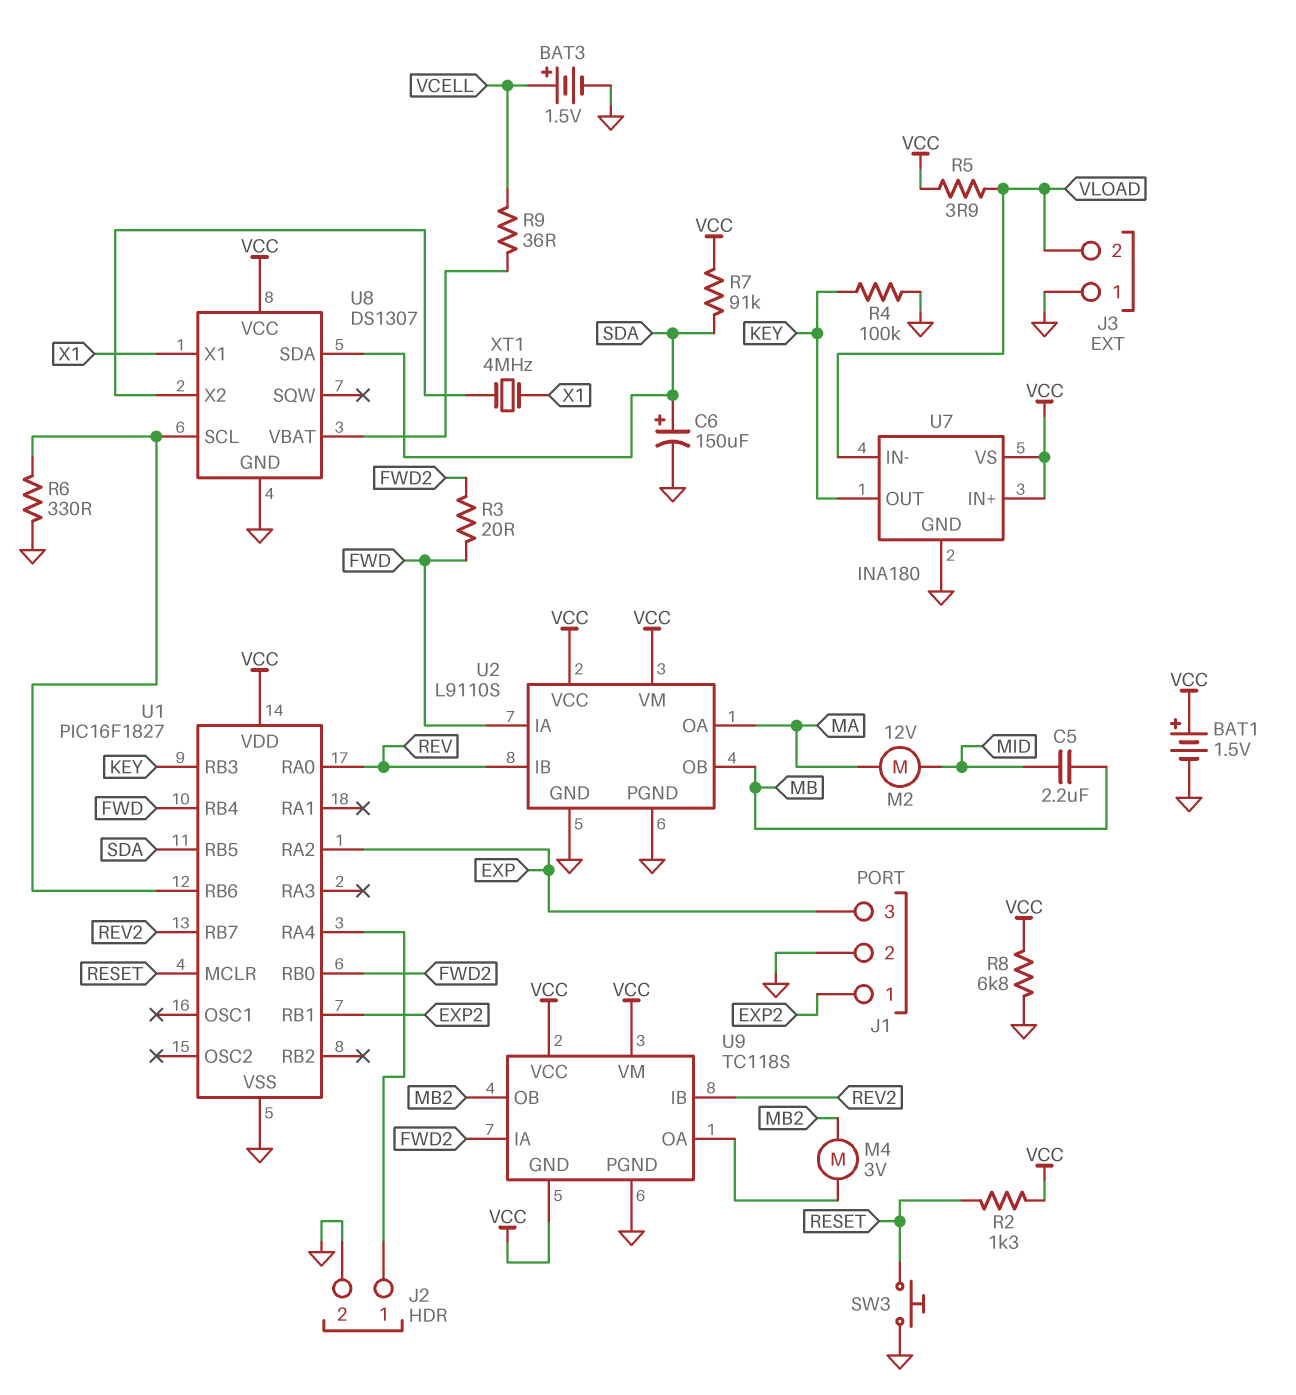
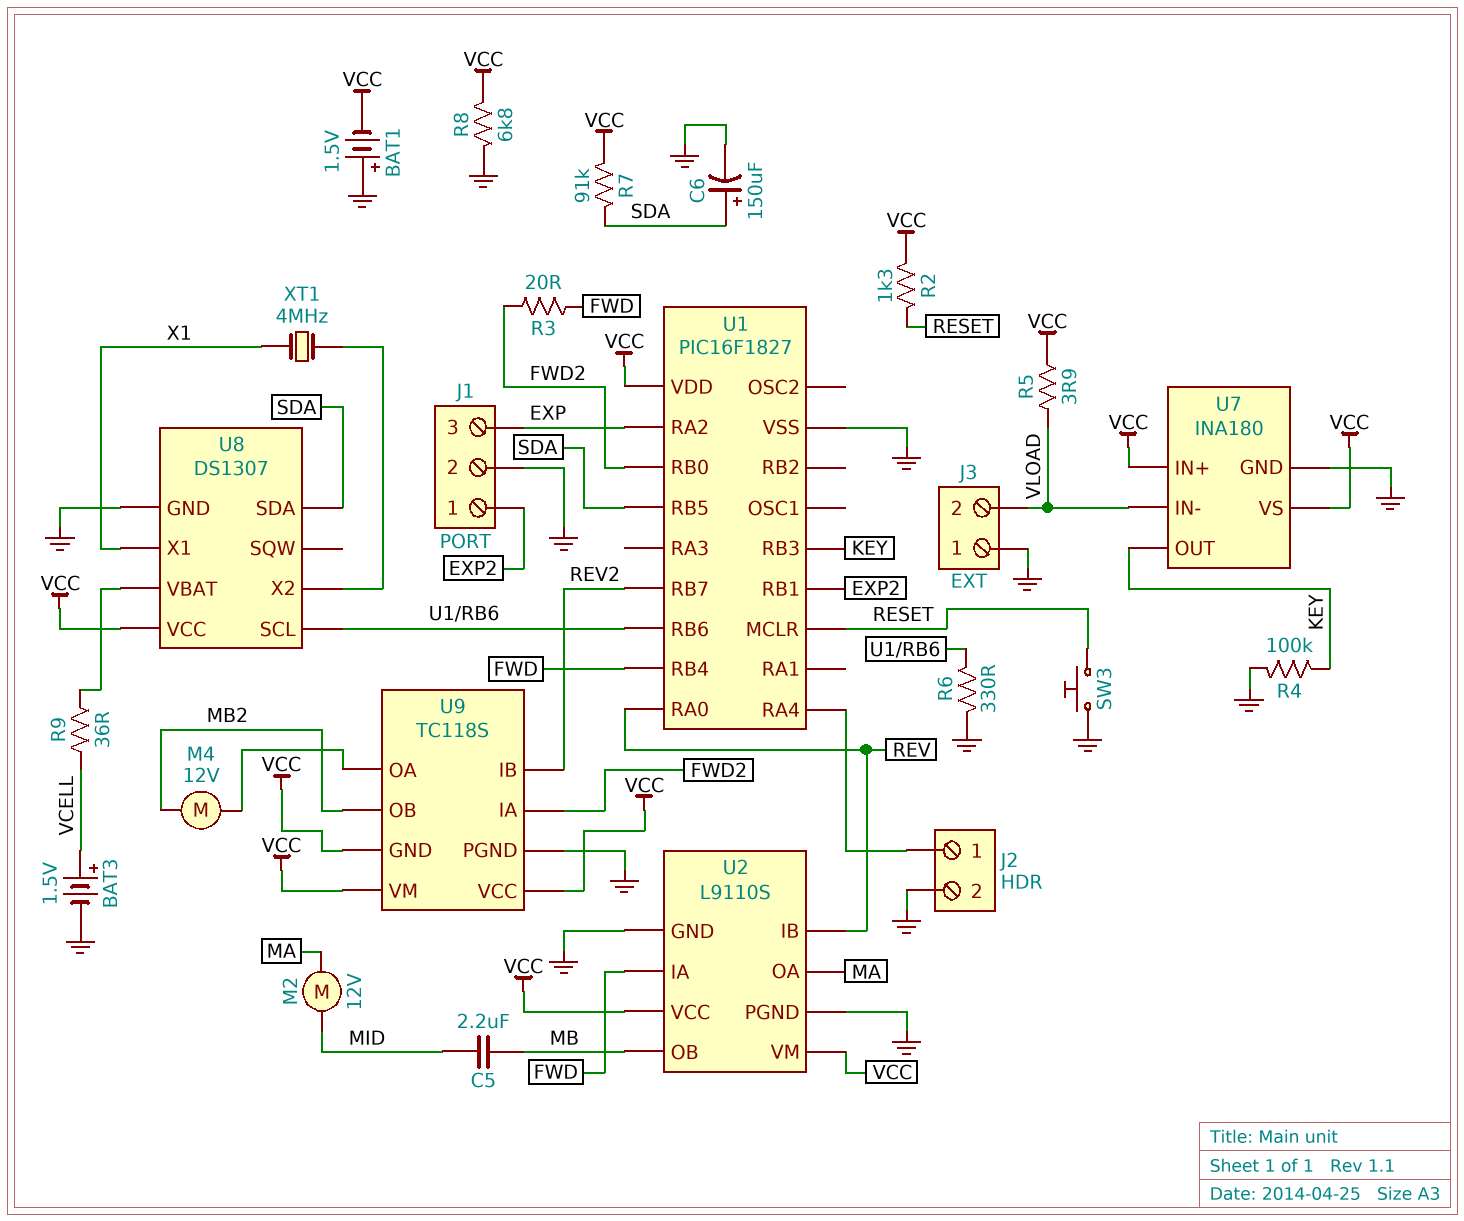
BAT1: 1.5V (plus VCC, minus GND) -> 1.5V (plus GND, minus VCC)
M4: motor 3V (MB2, U9/OA) -> motor 12V (MB2, U9/OA)

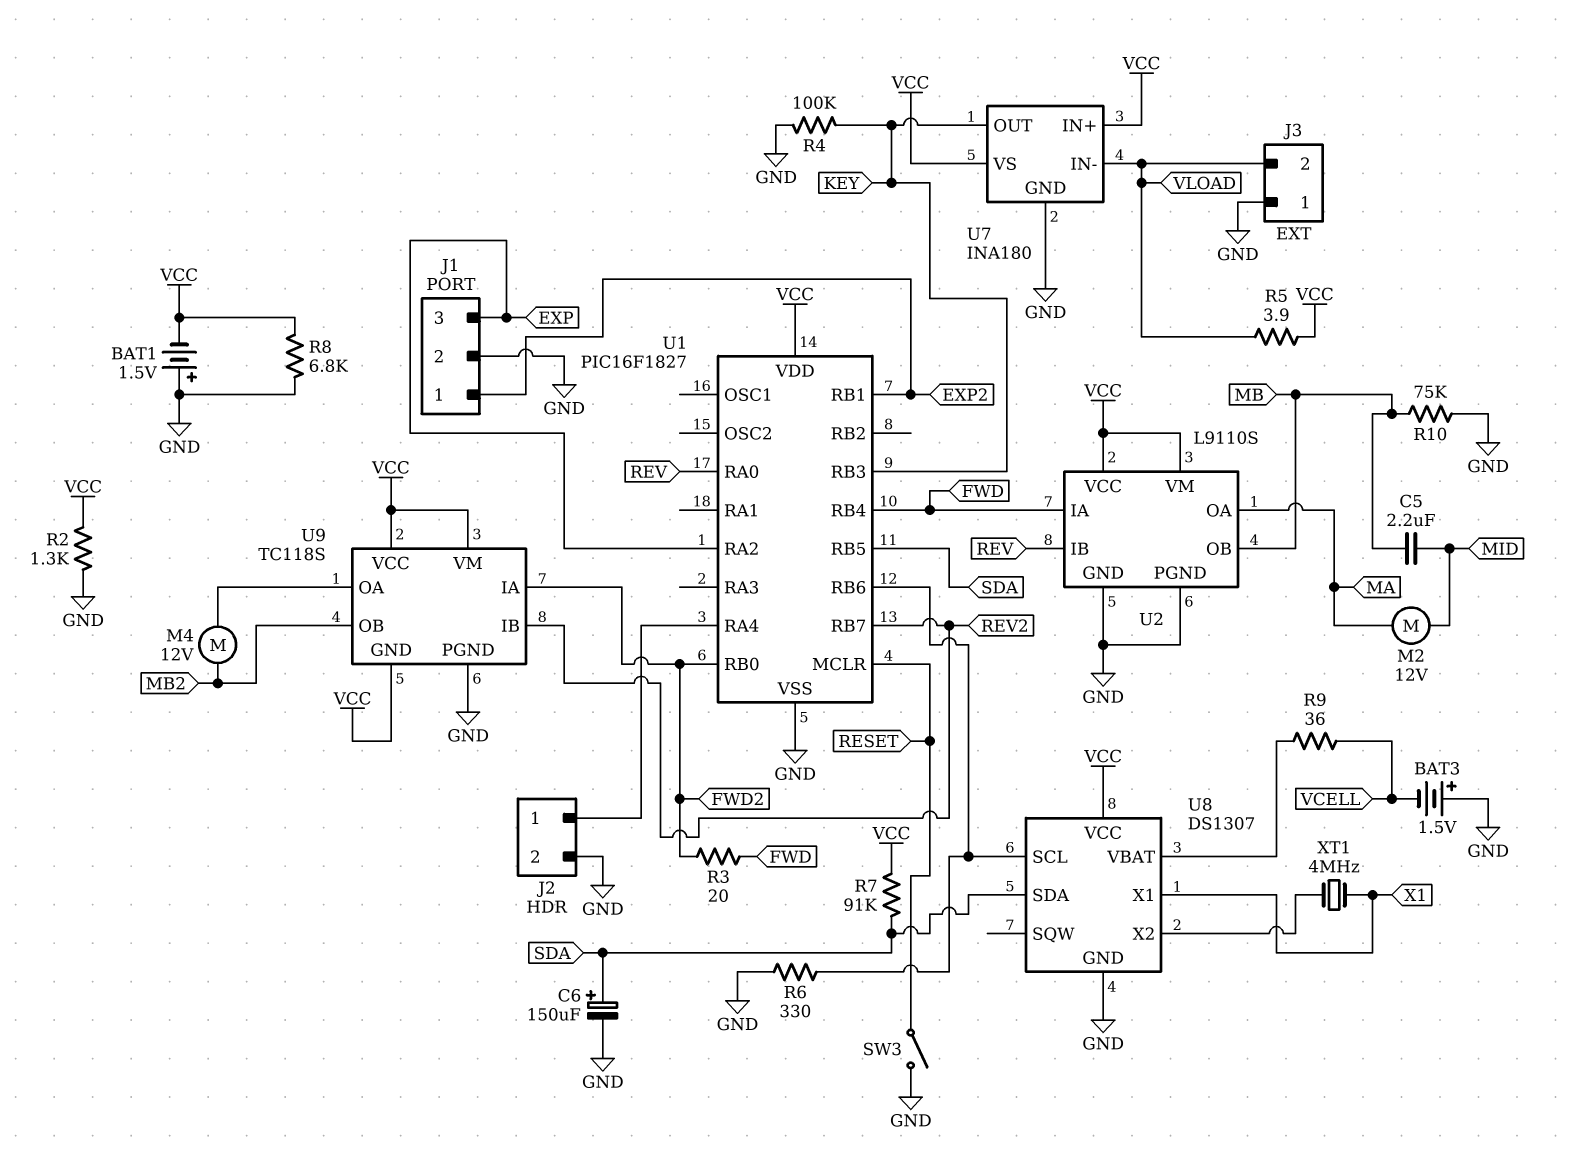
BAT3: 1.5V (plus VCELL, minus GND) -> 1.5V (plus GND, minus VCELL)
R2: 1.3k (RESET, VCC) -> 1.3k (GND, VCC)
R10: none -> 75k (GND, MB)
SW3: button (GND, RESET) -> switch (GND, RESET)

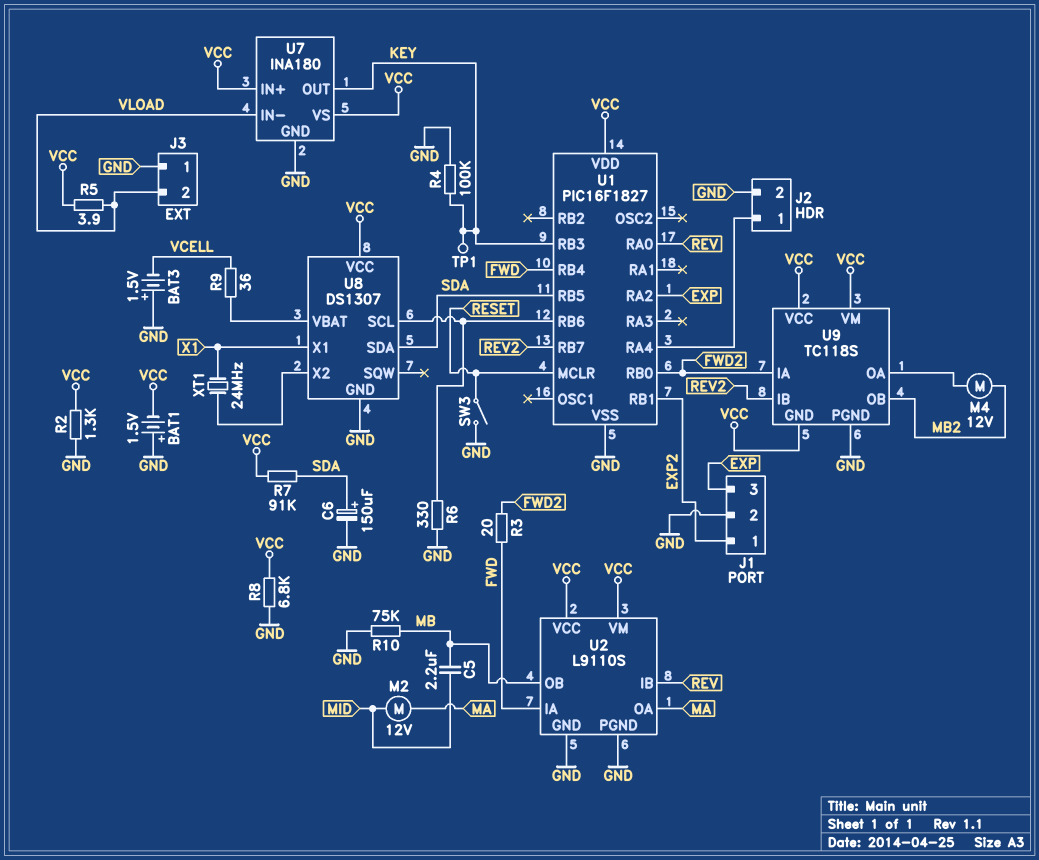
TP1: none -> test point (KEY)
XT1: 4MHz (U8/X2, X1) -> 24MHz (U8/X2, X1)

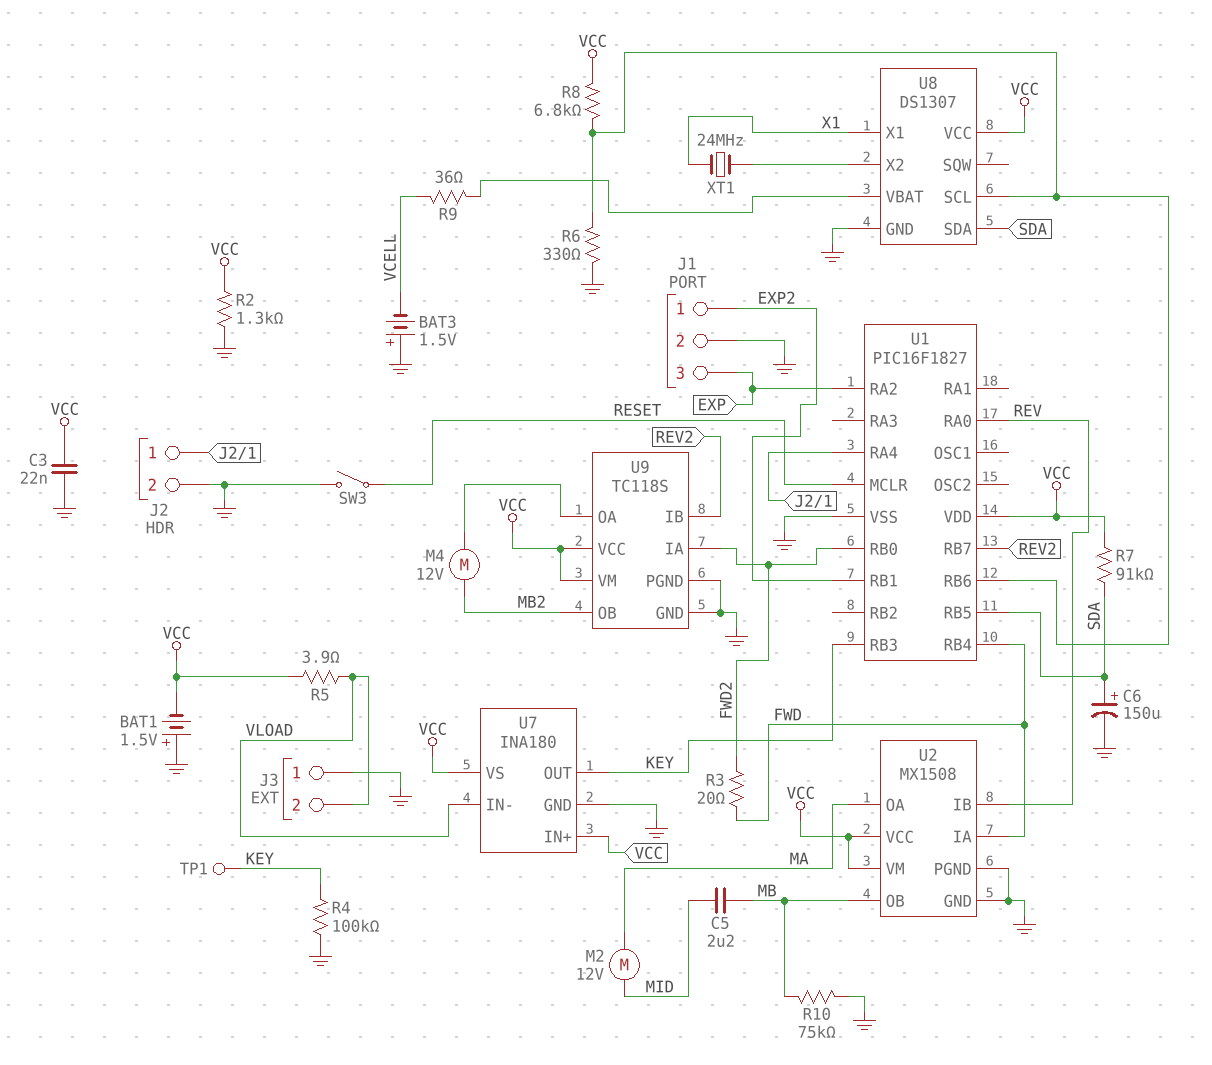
C3: none -> 22nF (GND, VCC)
R8: 6.8k (GND, VCC) -> 6.8k (U1/RB6, VCC)
U2: L9110S -> MX1508
U9 pin GND: VCC -> GND

